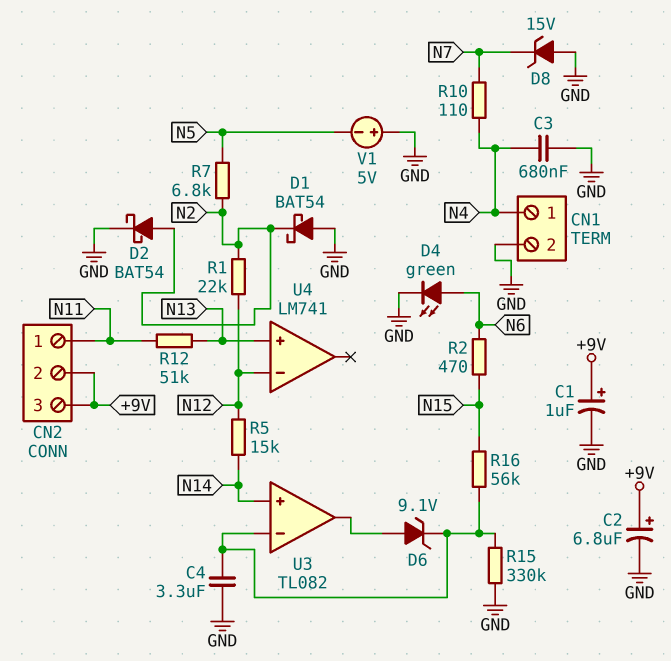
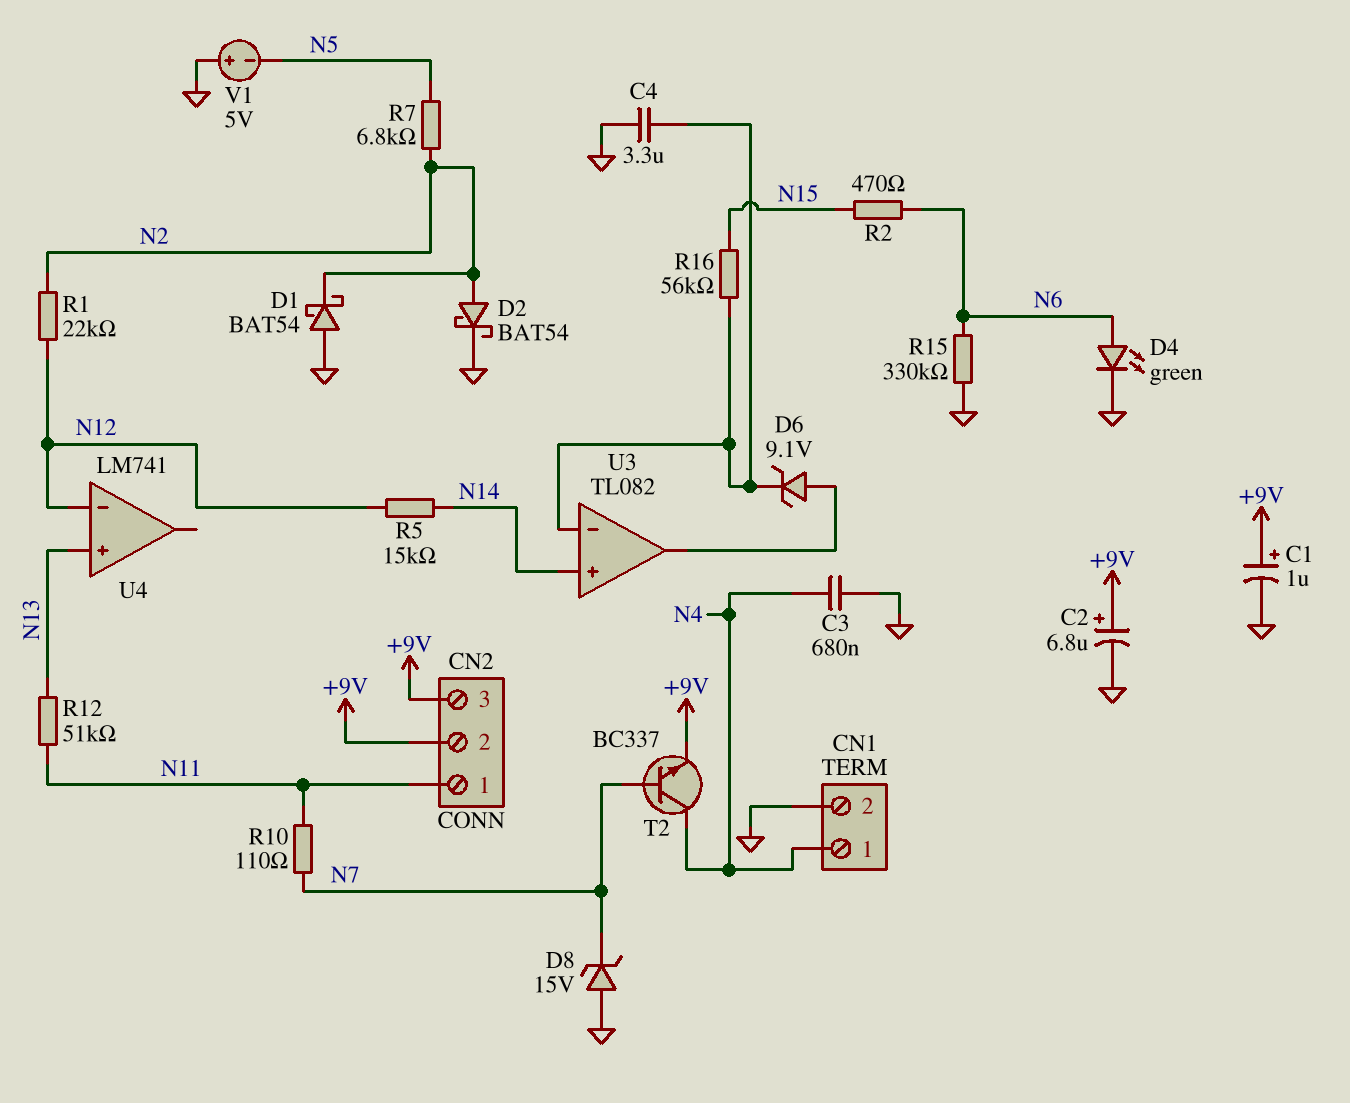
R10: 110 (N4, N7) -> 110 (N7, N11)
R15: 330k (GND, U3/in-) -> 330k (GND, N6)
T2: none -> NPN BC337 (B N7, C N4, E +9V)

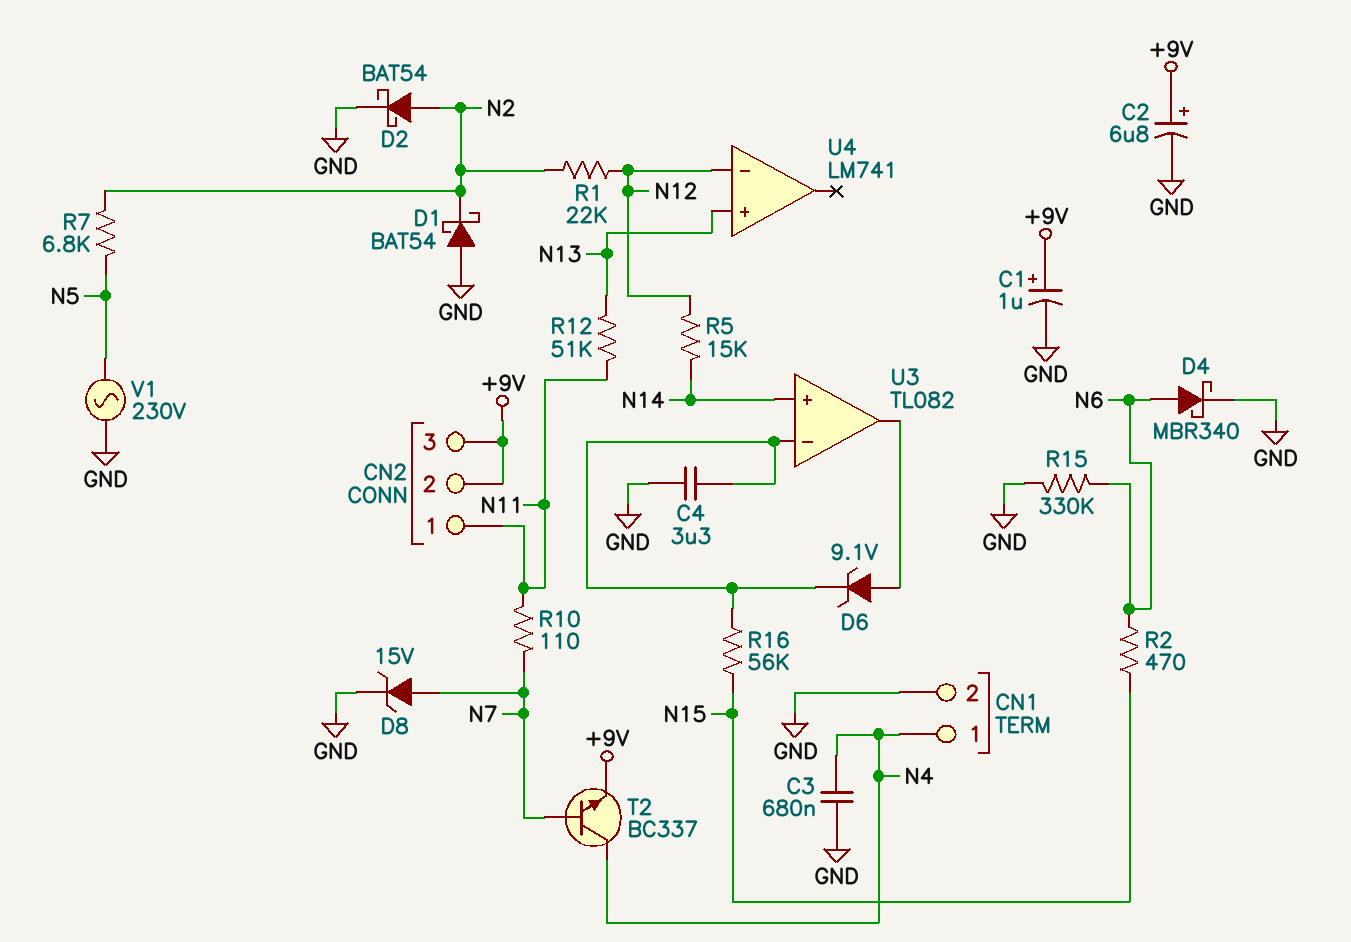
D4: LED green (A N6, K GND) -> schottky MBR340 (A N6, K GND)
D8: zener 15V (A GND, K N7) -> zener 15V (A N7, K GND)
V1: 5V (plus GND, minus N5) -> AC 230V (GND, N5)

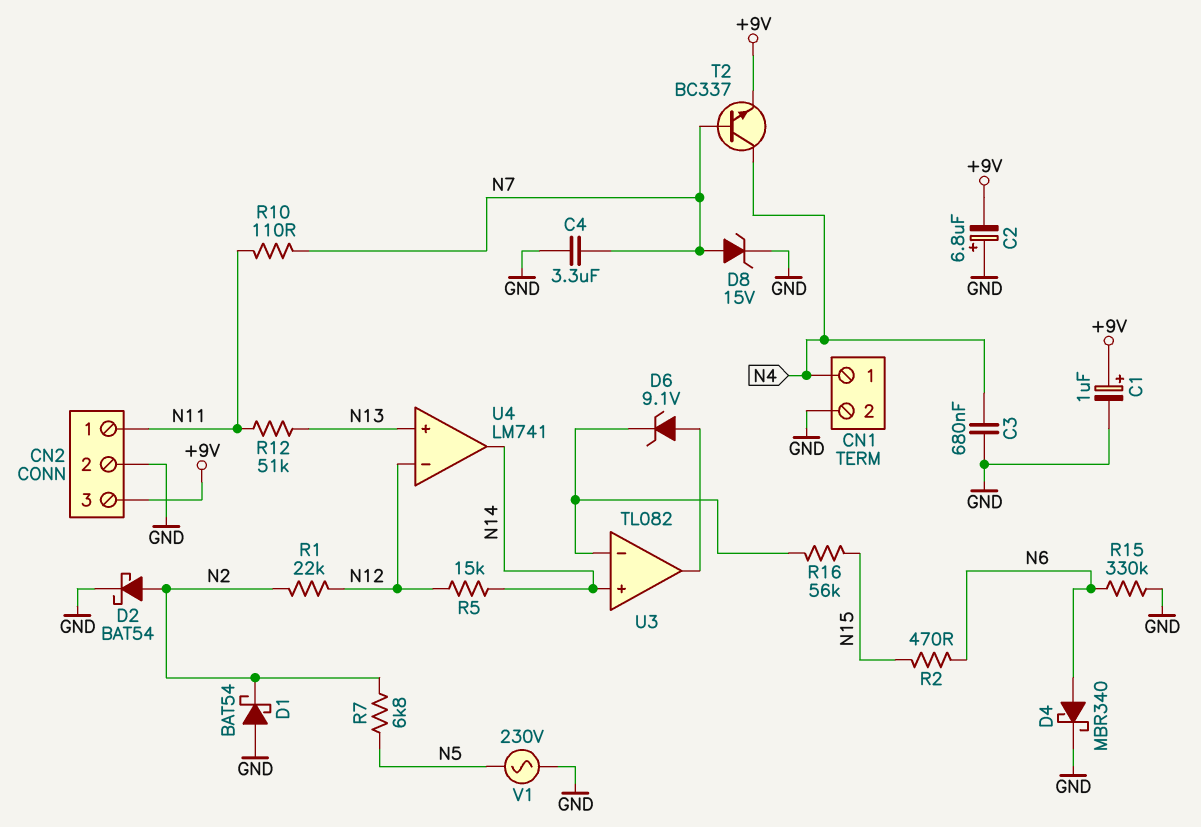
C2: 6.8uF (plus +9V, minus GND) -> 6.8uF (plus GND, minus +9V)
C4: 3.3uF (GND, U3/in-) -> 3.3uF (GND, N7)
CN2 pin 2: +9V -> GND
U4 pin out: none -> N14

